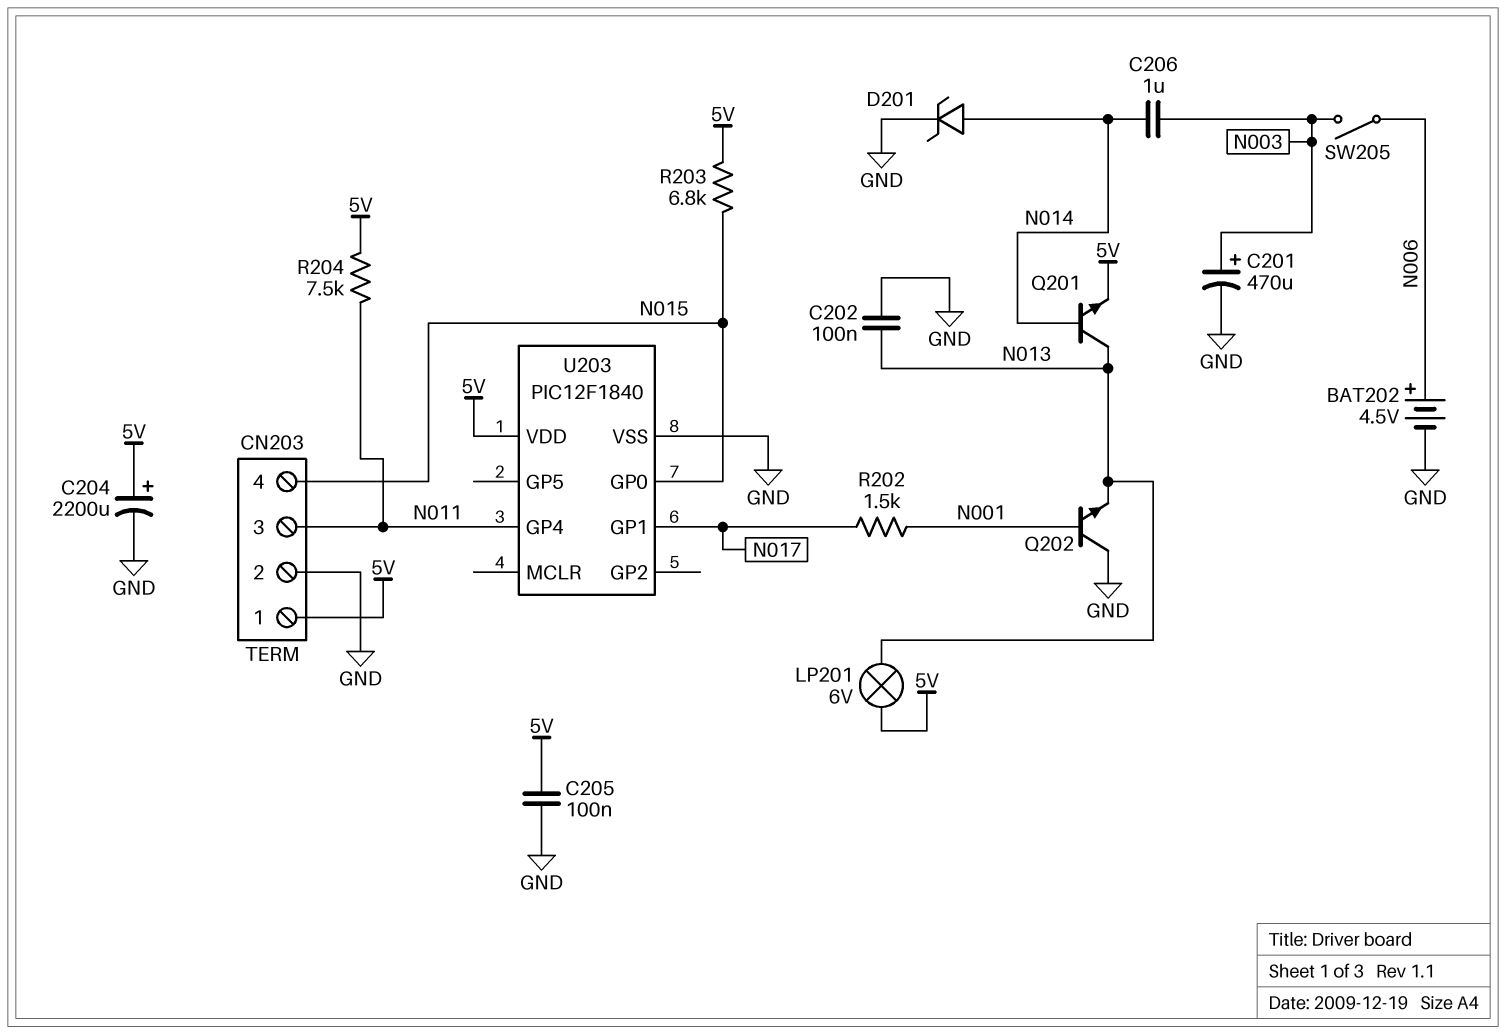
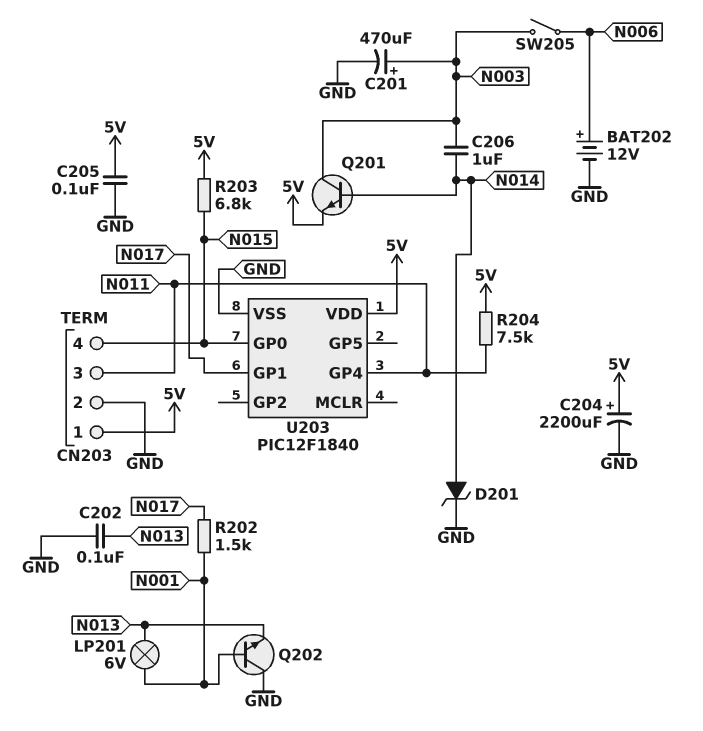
BAT202: 4.5V (plus N006, minus GND) -> 12V (plus N006, minus GND)
LP201: lamp 6V (5V, N013) -> lamp 6V (N001, N013)
Q201: NPN (B N014, C N013, E 5V) -> NPN (B N014, C N003, E 5V)

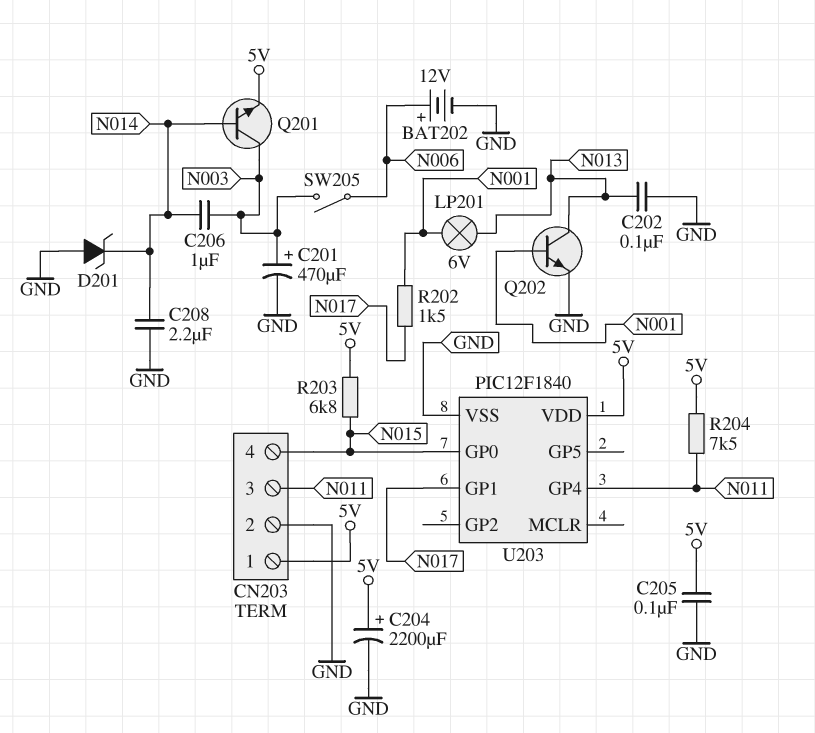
C208: none -> 2.2uF (GND, N014)
D201: zener (A N014, K GND) -> zener (A GND, K N014)
Q202: NPN (B N001, C GND, E N013) -> NPN (B N001, C N013, E GND)

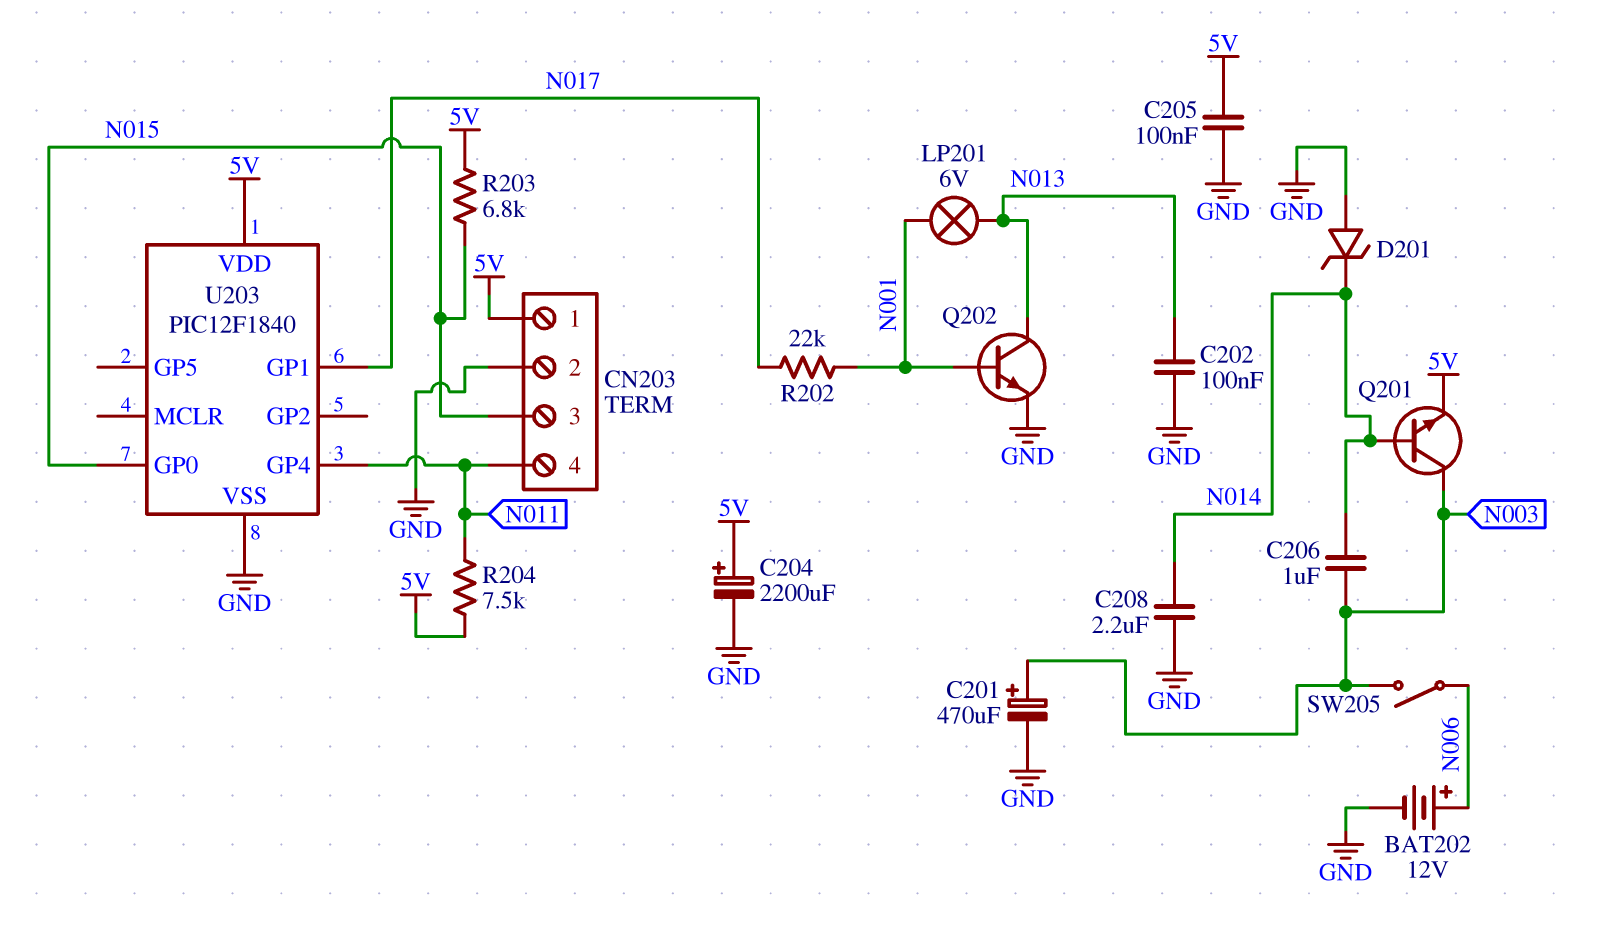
CN203 pin 3: N011 -> N015
CN203 pin 4: N015 -> N011
R202: 1.5k (N001, N017) -> 22k (N001, N017)

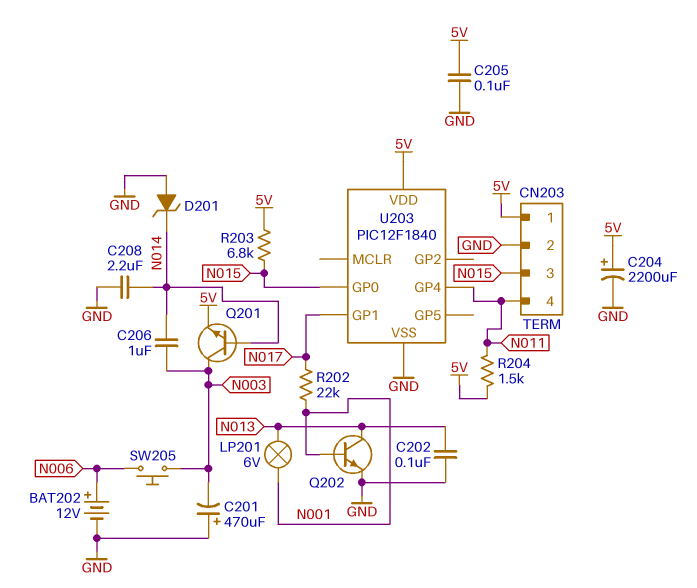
C201: 470uF (plus N003, minus GND) -> 470uF (plus GND, minus N003)
R204: 7.5k (5V, N011) -> 1.5k (5V, N011)
SW205: switch (N003, N006) -> button (N003, N006)

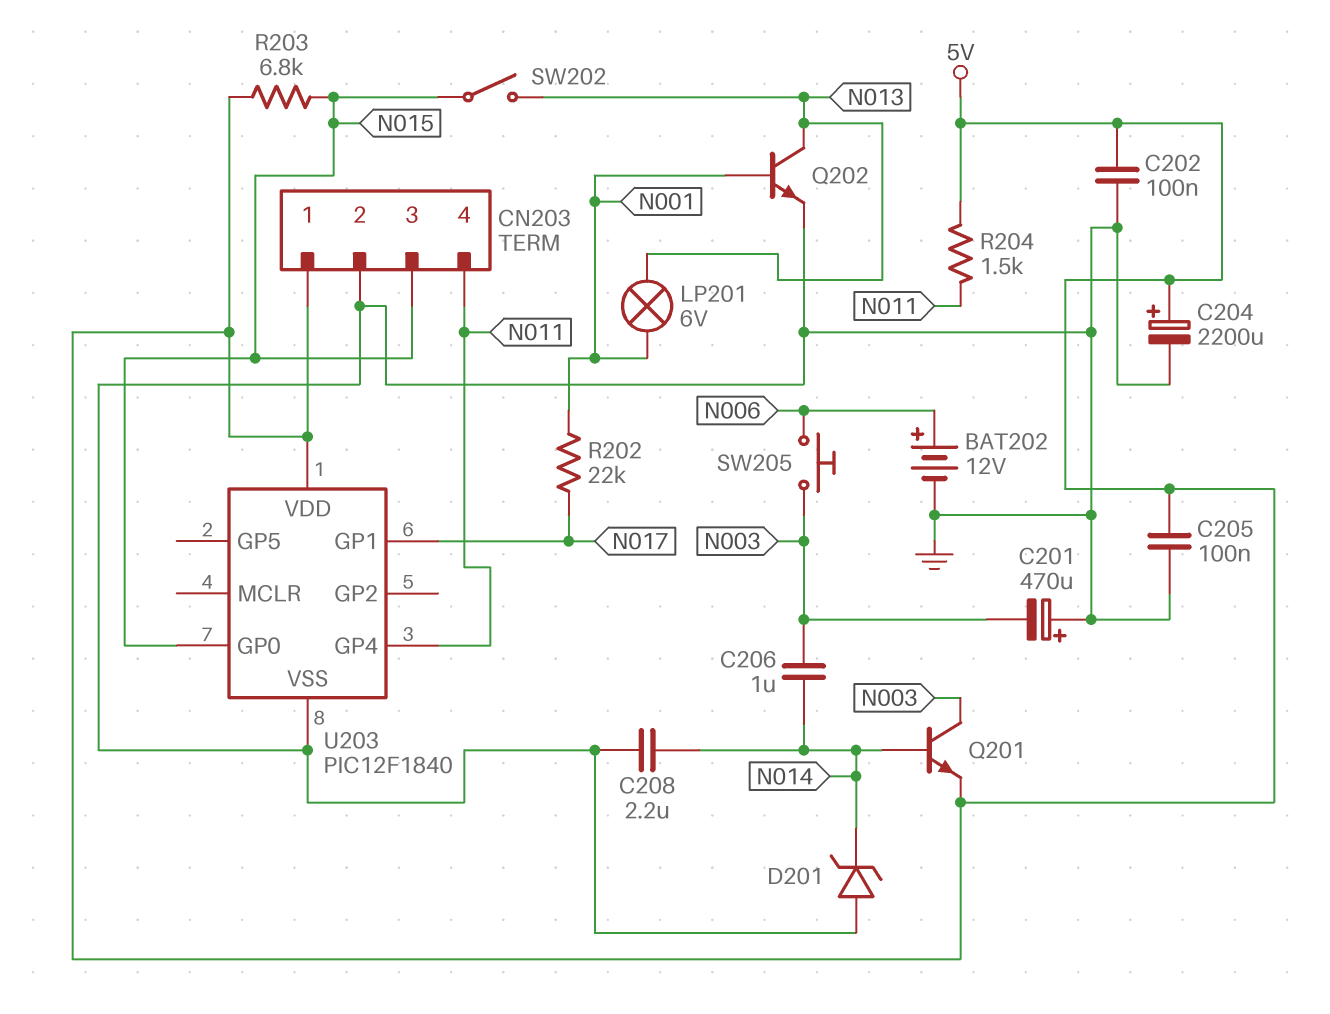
C202: 100nF (GND, N013) -> 100nF (5V, GND)
SW202: none -> switch (N013, N015)

